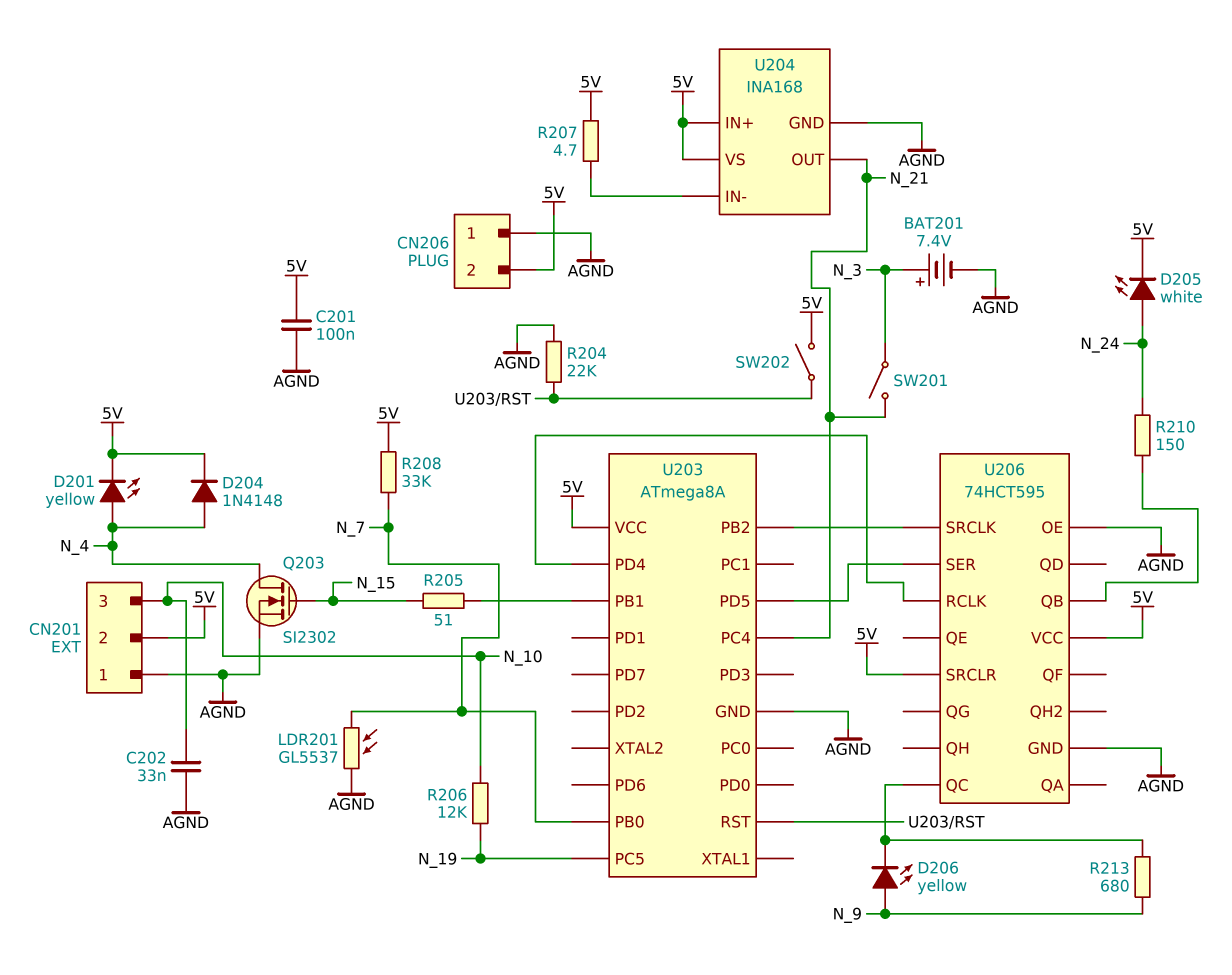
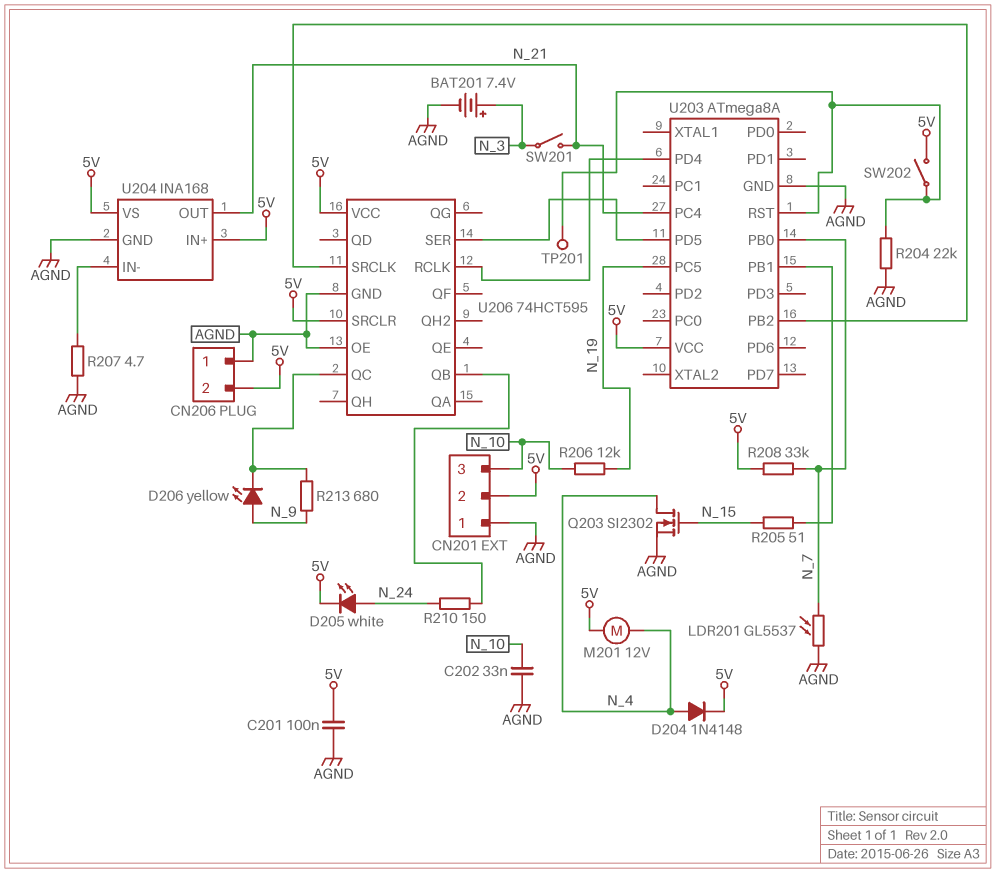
D201: LED yellow (A N_4, K 5V) -> none
M201: none -> motor 12V (5V, N_4)
R207: 4.7 (5V, U204/IN-) -> 4.7 (AGND, U204/IN-)
TP201: none -> test point (U203/RST)

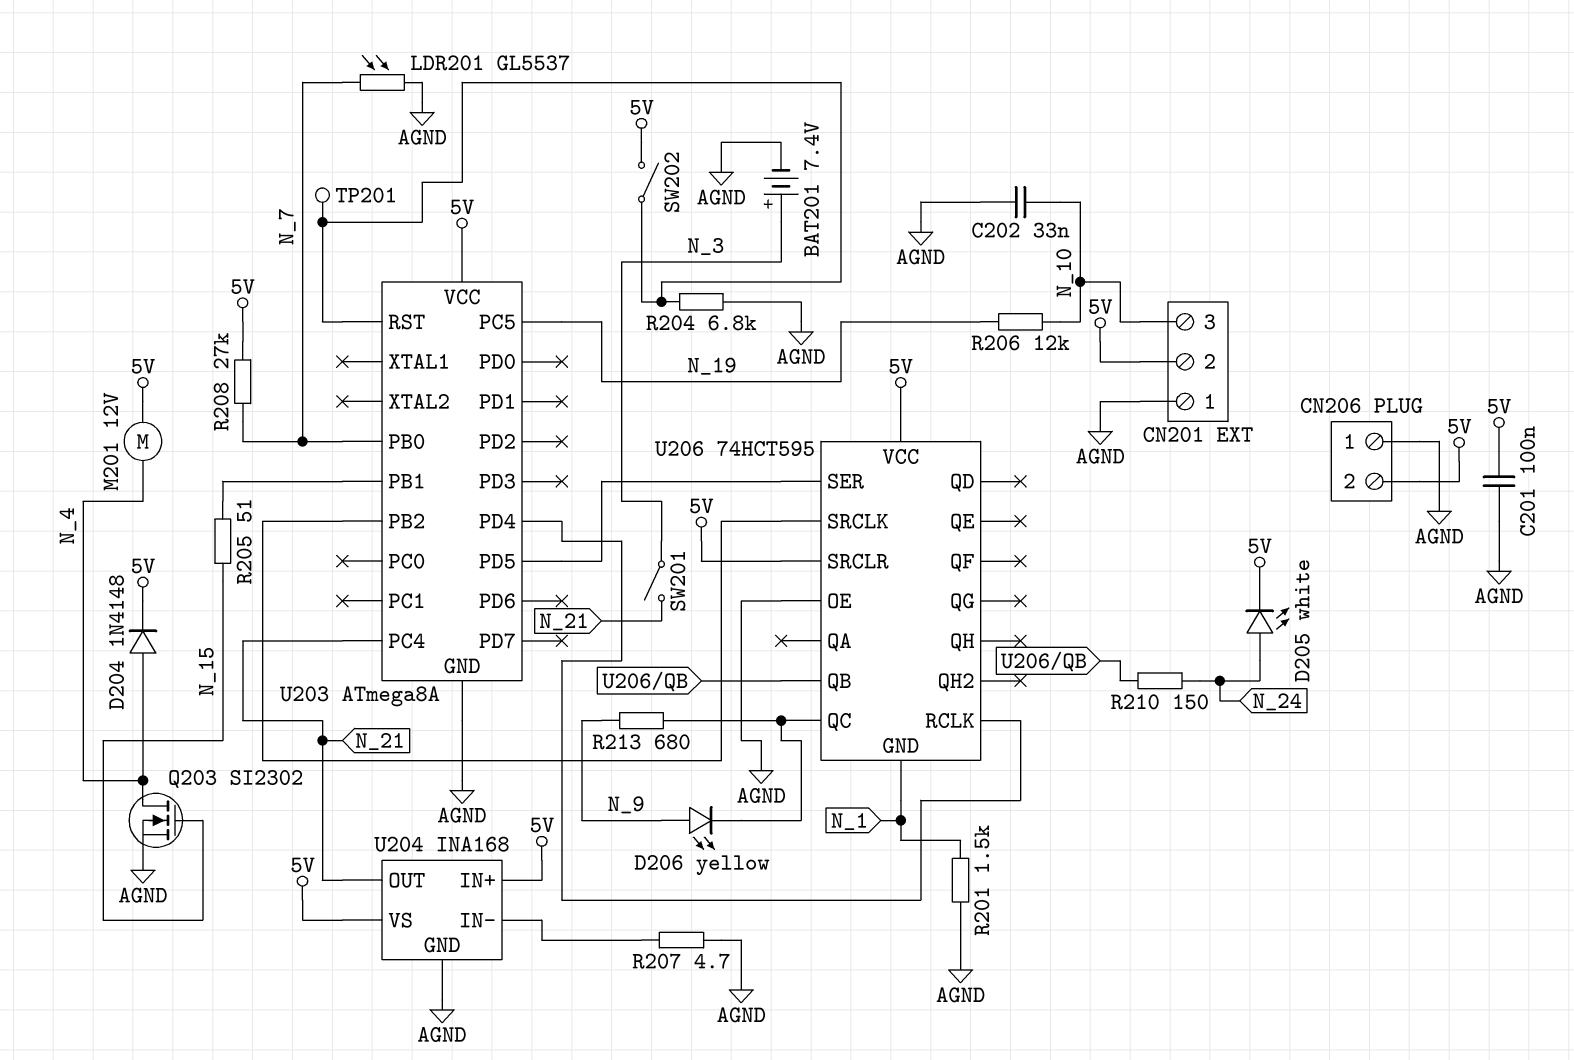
R201: none -> 1.5k (AGND, N_1)
R204: 22k (AGND, U203/RST) -> 6.8k (AGND, U203/RST)
R208: 33k (5V, N_7) -> 27k (5V, N_7)
U206 pin GND: AGND -> N_1

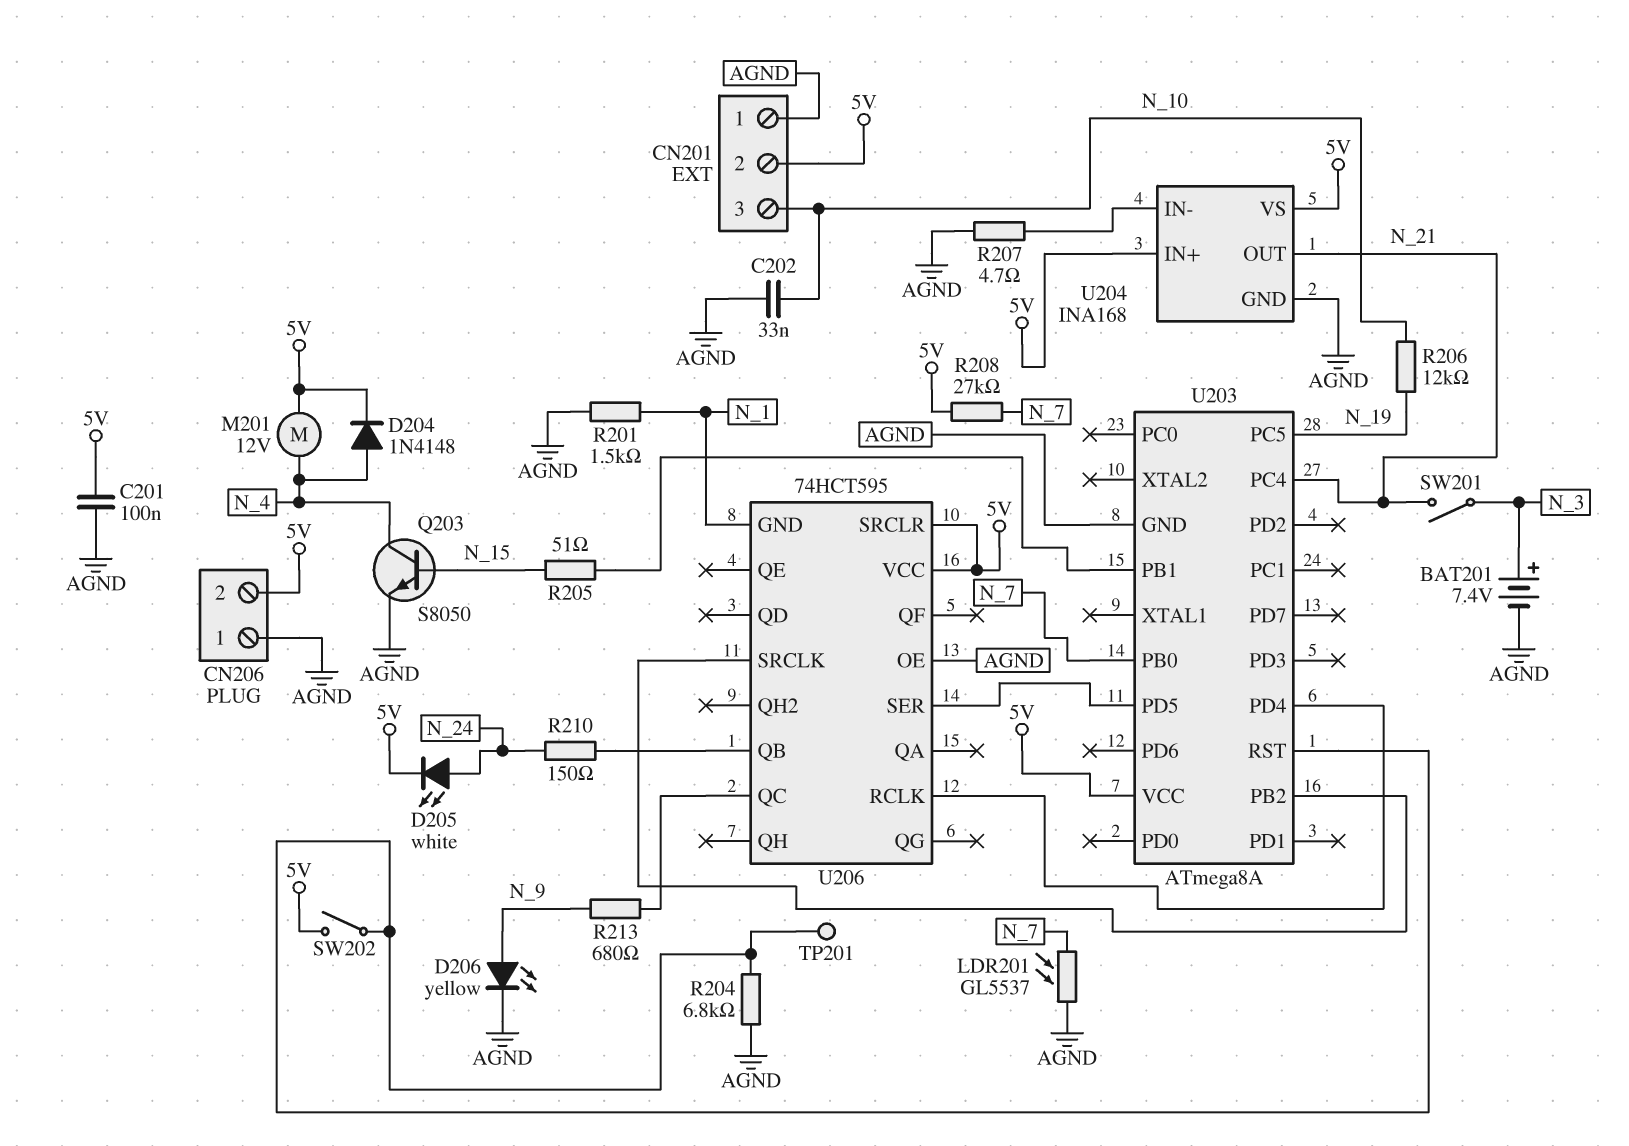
D206: LED yellow (A N_9, K U206/QC) -> LED yellow (A N_9, K AGND)
Q203: NMOS SI2302 (G N_15, D N_4, S AGND) -> NPN S8050 (B N_15, C N_4, E AGND)

